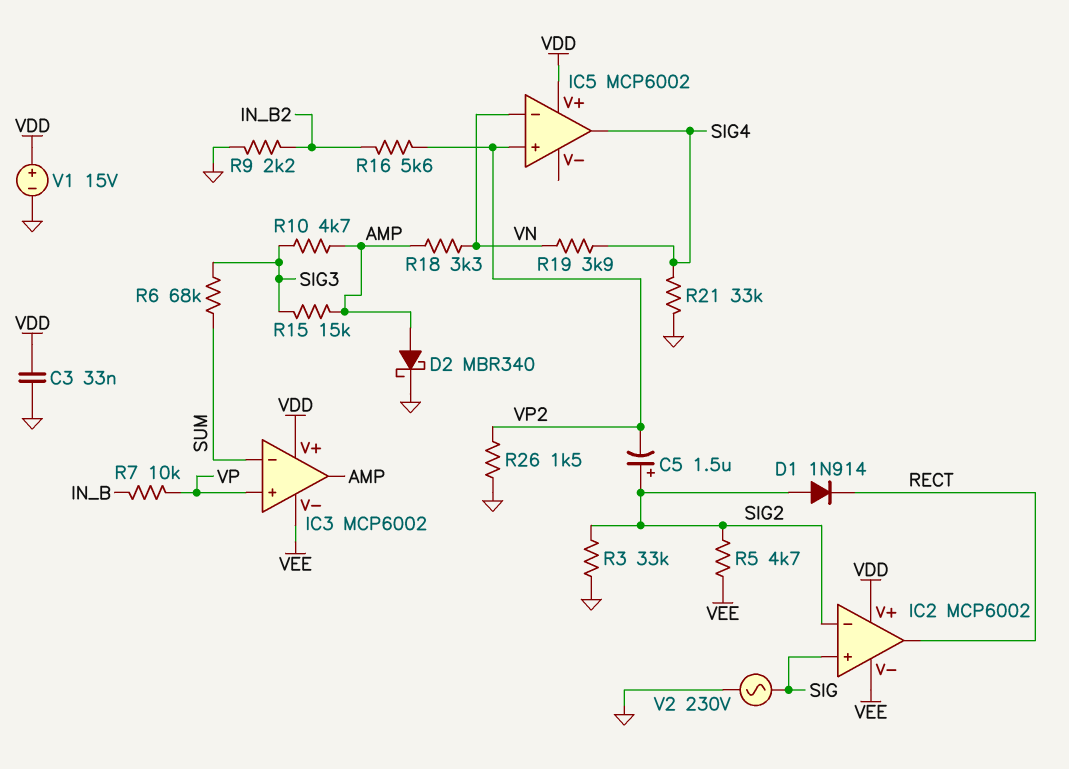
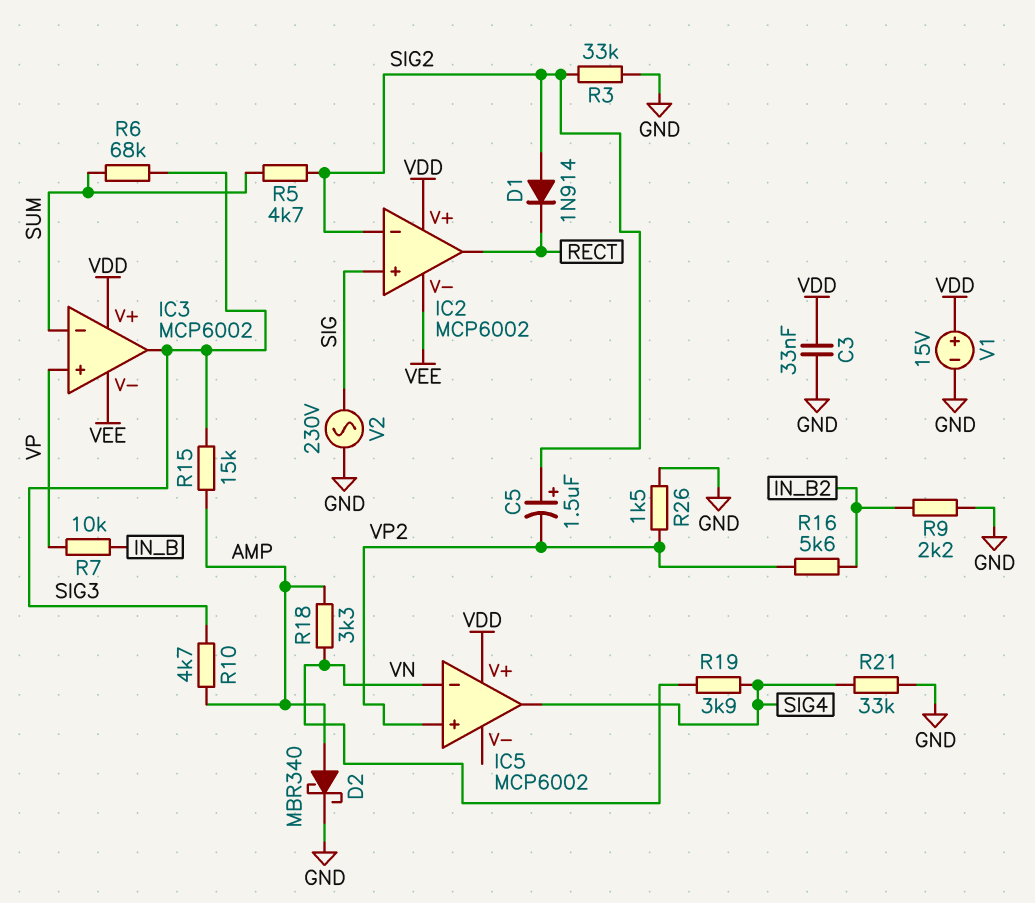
IC3 pin out: AMP -> SIG3
R5: 4.7k (SIG2, VEE) -> 4.7k (SIG2, SUM)

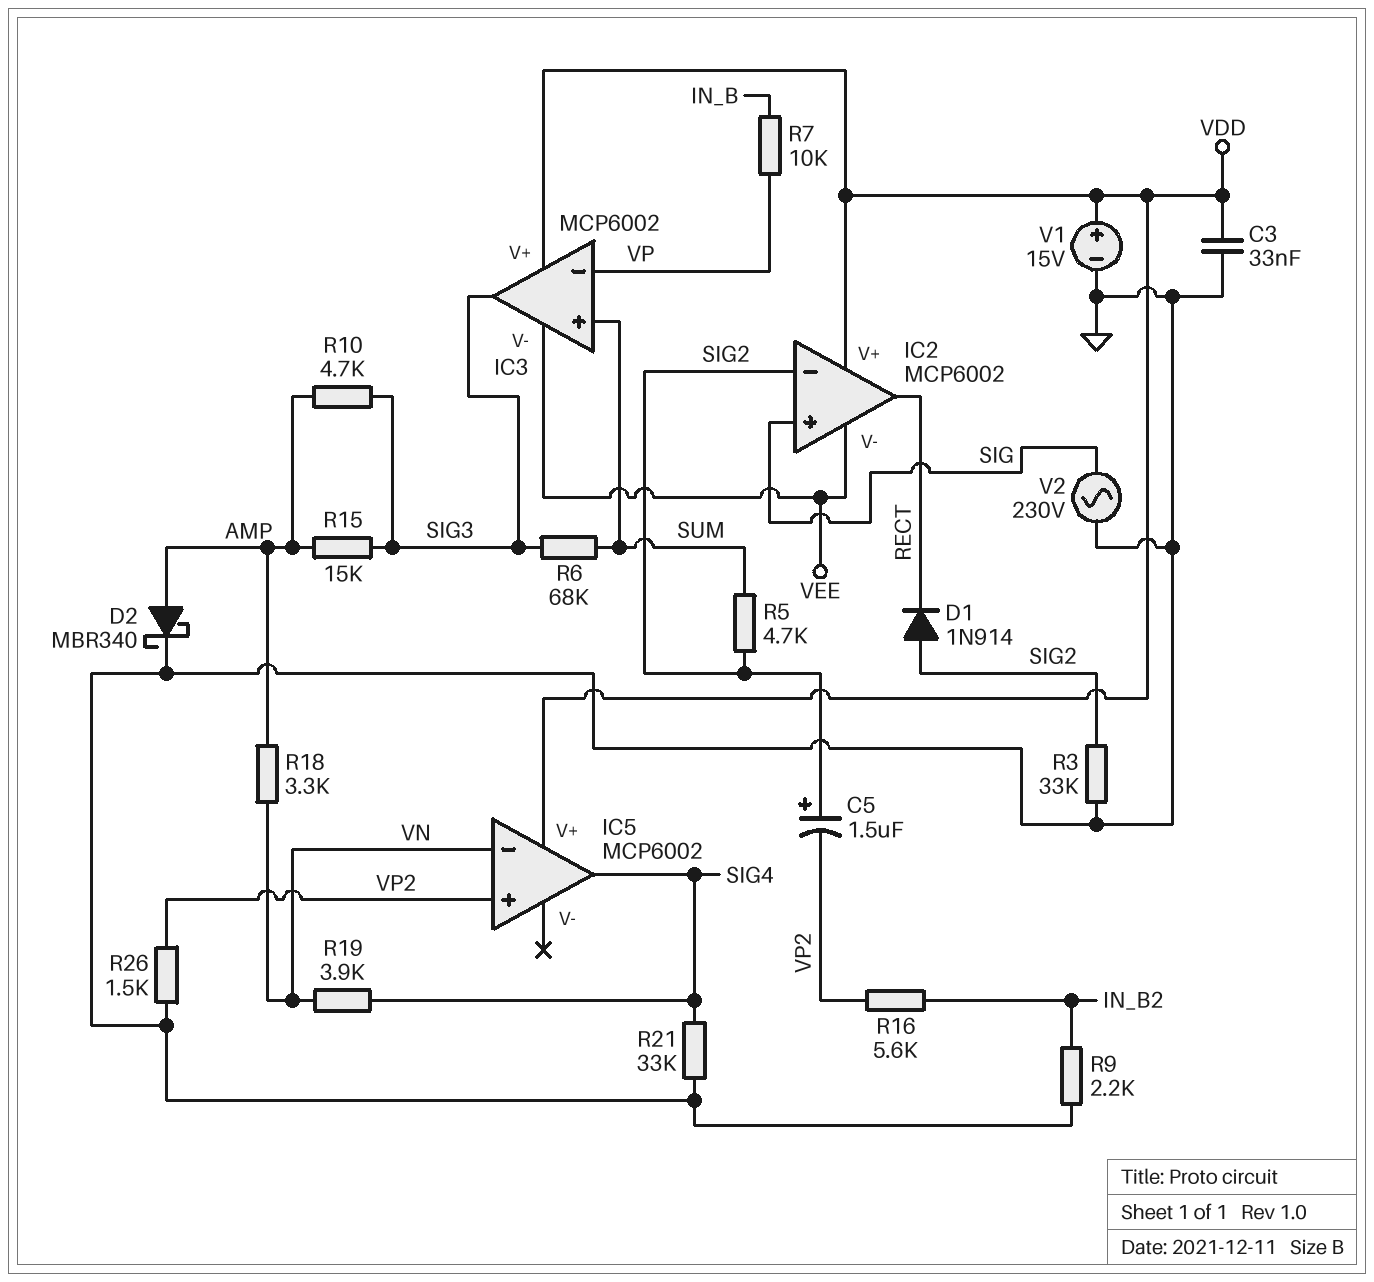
IC3 pin in+: VP -> SUM
IC3 pin in-: SUM -> VP

